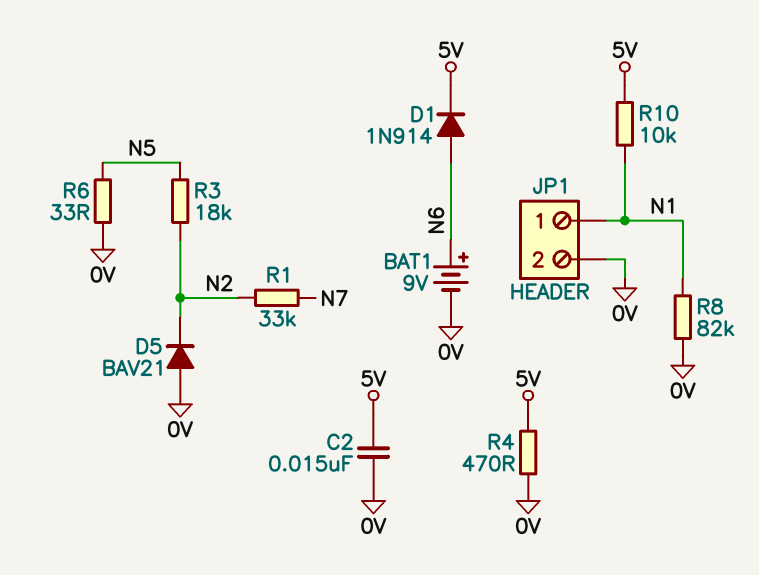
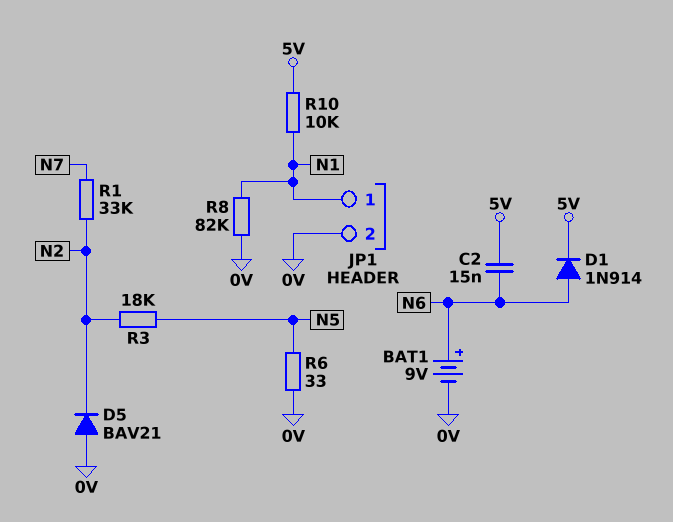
C2: 15nF (0V, 5V) -> 15nF (5V, N6)
R4: 470 (0V, 5V) -> none

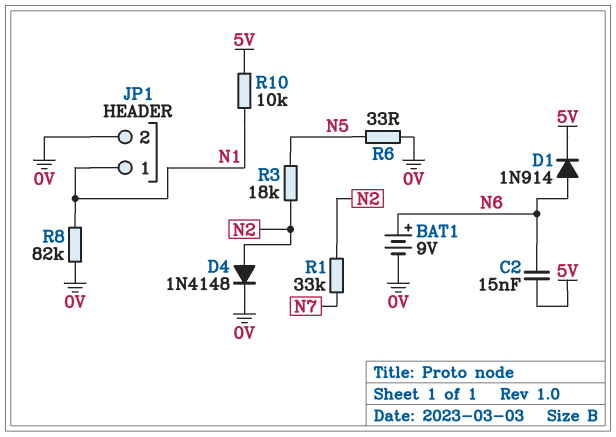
D4: none -> diode 1N4148 (A N2, K 0V)
D5: diode BAV21 (A 0V, K N2) -> none

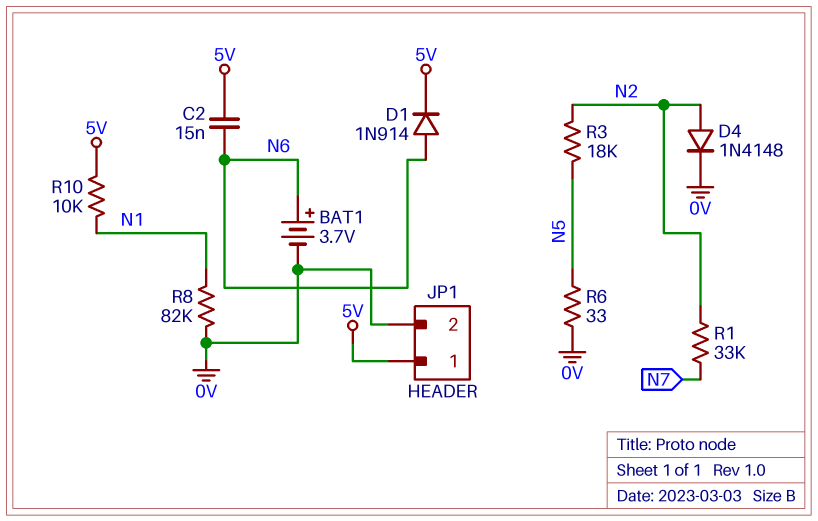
BAT1: 9V (plus N6, minus 0V) -> 3.7V (plus N6, minus 0V)
JP1 pin 1: N1 -> 5V

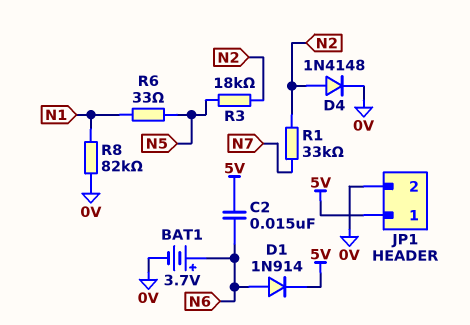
R6: 33 (0V, N5) -> 33 (N1, N5)
R10: 10k (5V, N1) -> none

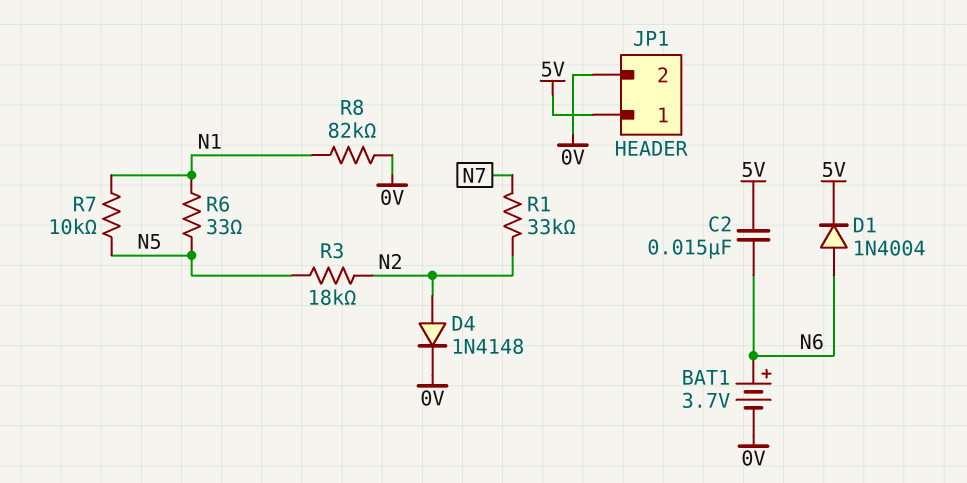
D1: diode 1N914 (A N6, K 5V) -> diode 1N4004 (A N6, K 5V)
R7: none -> 10k (N1, N5)

